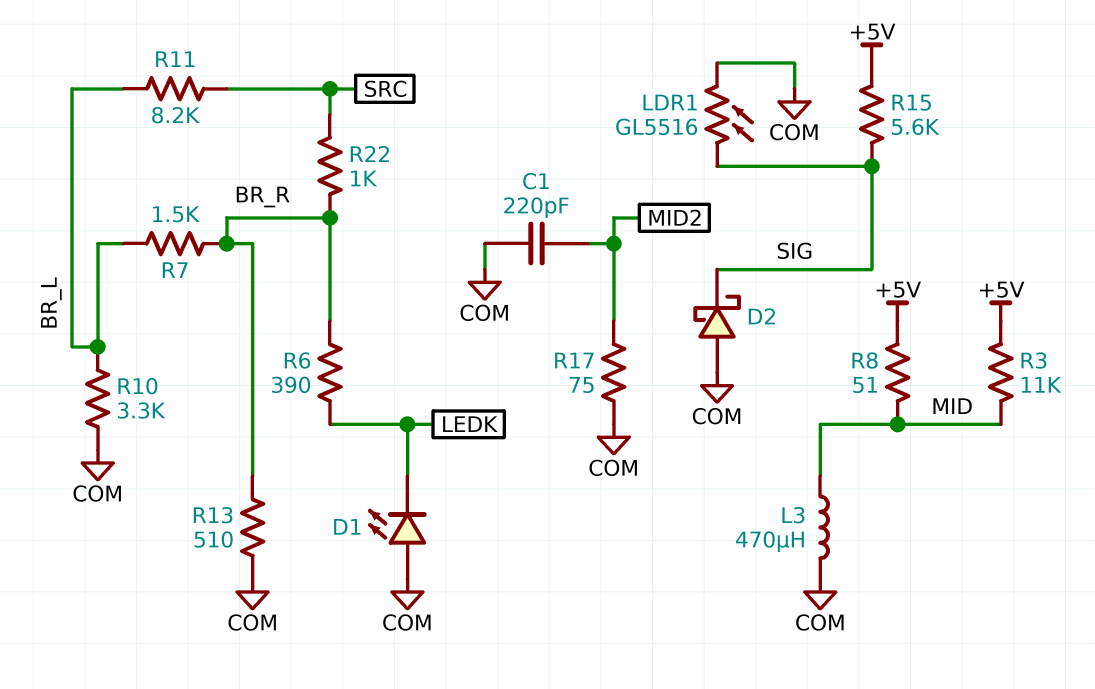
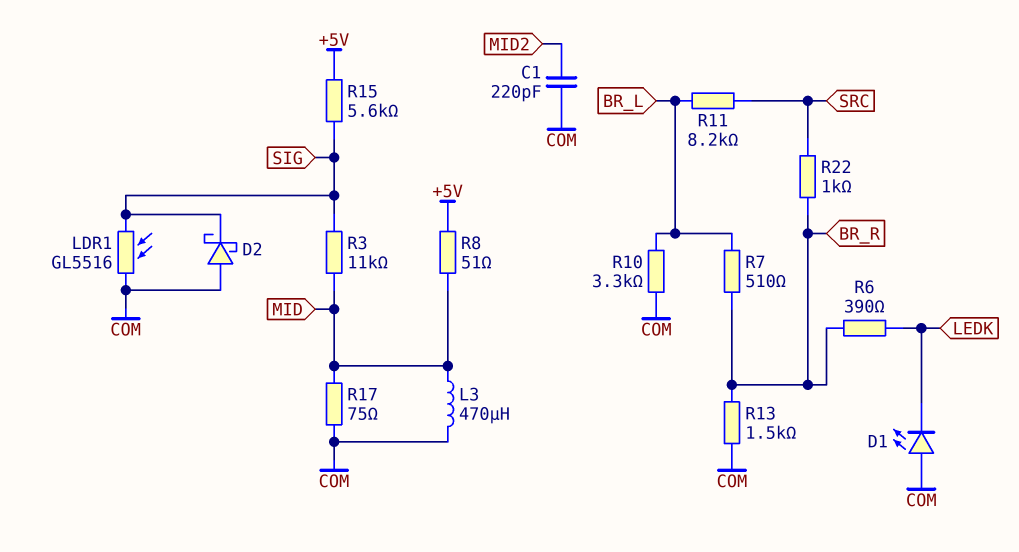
R3: 11k (+5V, MID) -> 11k (MID, SIG)
R7: 1.5k (BR_L, BR_R) -> 510 (BR_L, BR_R)
R13: 510 (BR_R, COM) -> 1.5k (BR_R, COM)
R17: 75 (COM, MID2) -> 75 (COM, MID)

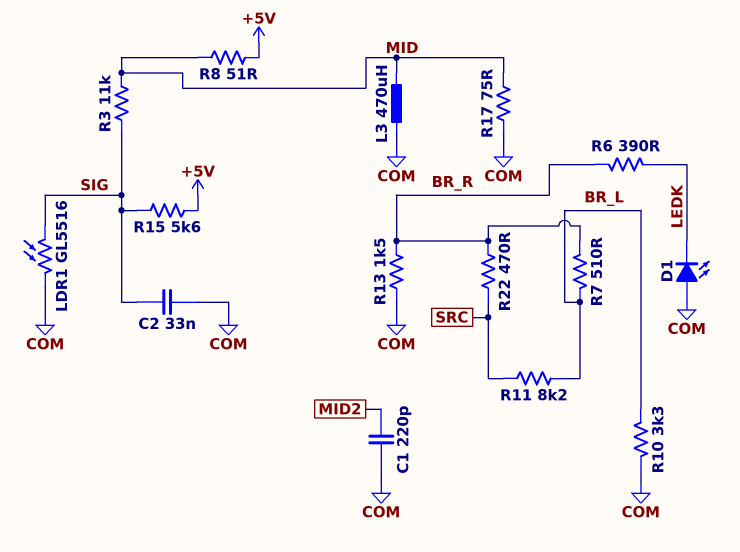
C2: none -> 33nF (COM, SIG)
D2: schottky (A COM, K SIG) -> none
R22: 1k (BR_R, SRC) -> 470 (BR_R, SRC)

